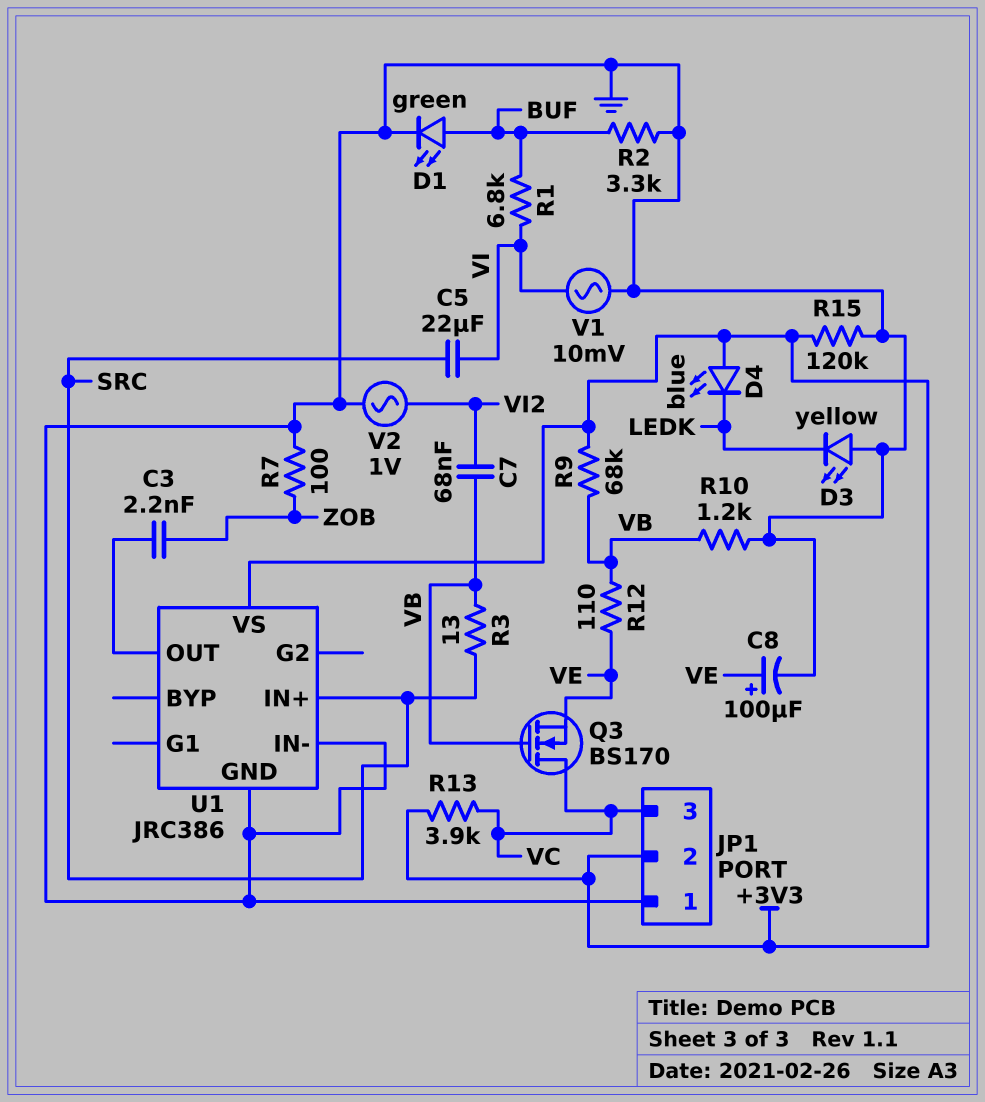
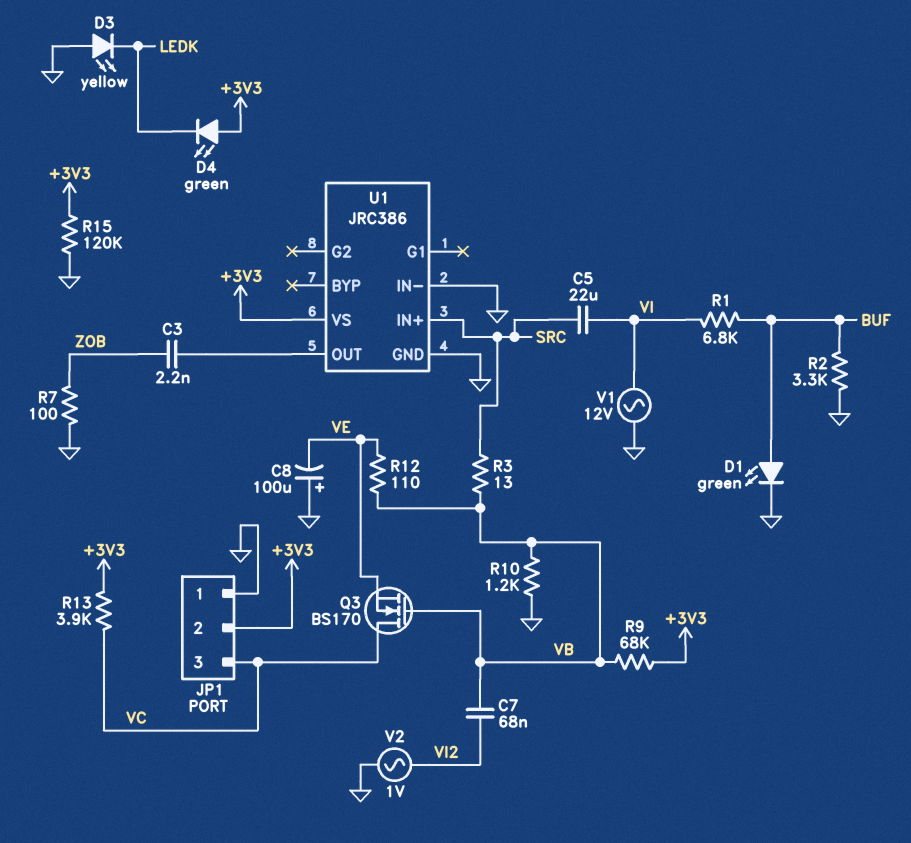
C8: 100uF (plus VE, minus GND) -> 100uF (plus GND, minus VE)
D4: LED blue (A +3V3, K LEDK) -> LED green (A +3V3, K LEDK)
V1: AC 10mV (GND, VI) -> AC 12V (GND, VI)

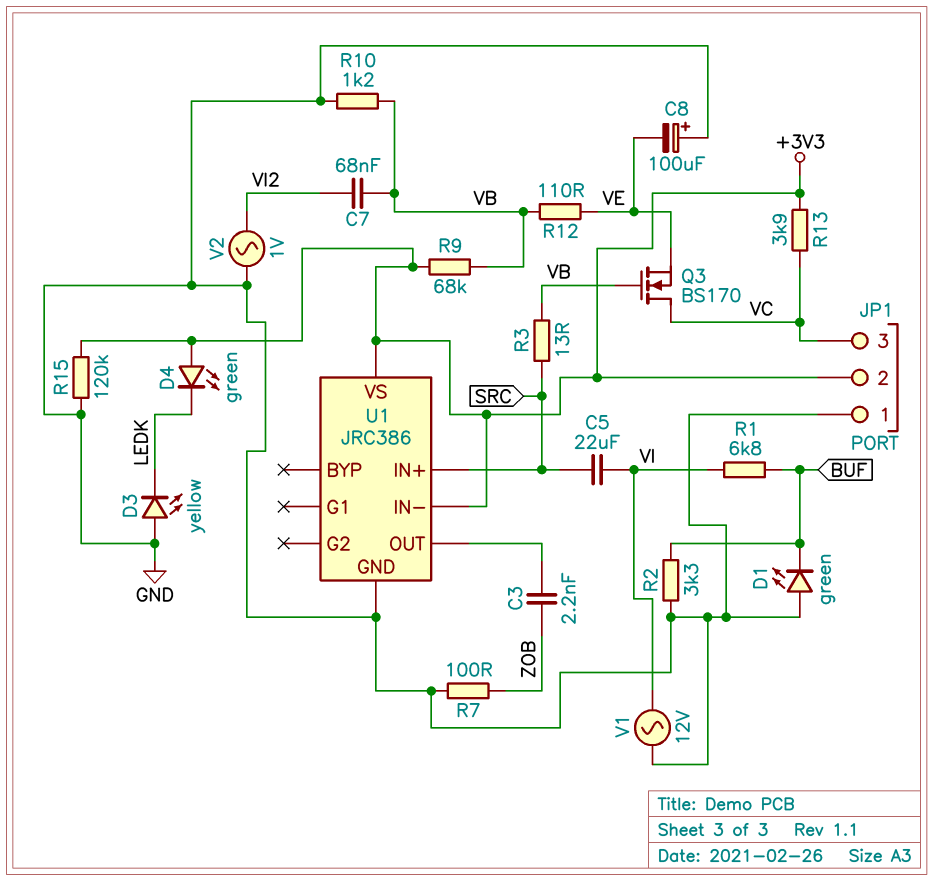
D1: LED green (A BUF, K GND) -> LED green (A GND, K BUF)
U1 pin IN-: GND -> +3V3

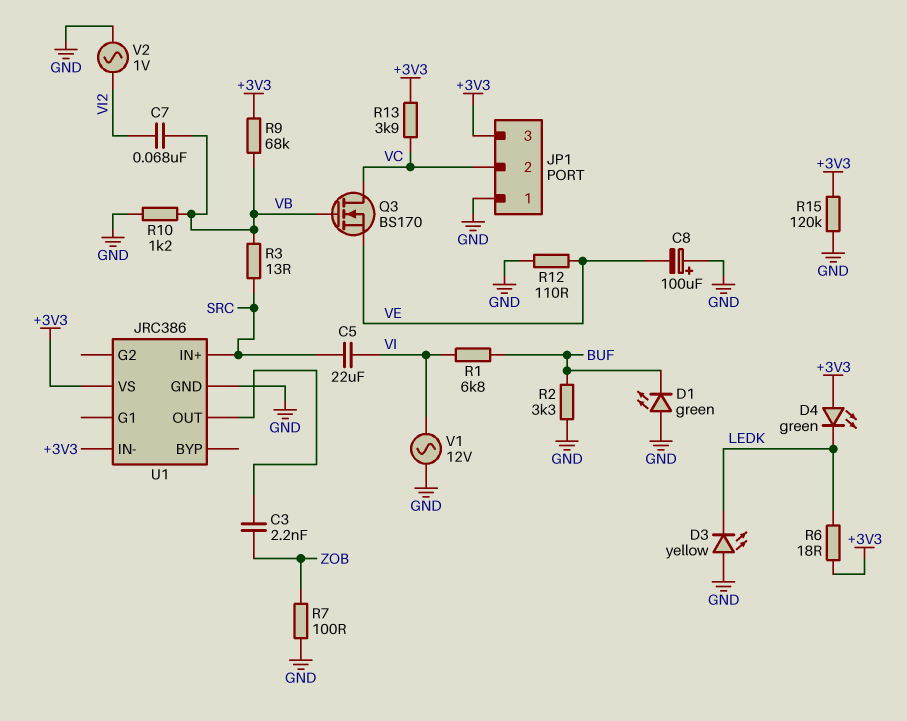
JP1 pin 2: +3V3 -> VC
JP1 pin 3: VC -> +3V3
R6: none -> 18 (+3V3, LEDK)
R12: 110 (VB, VE) -> 110 (GND, VE)

